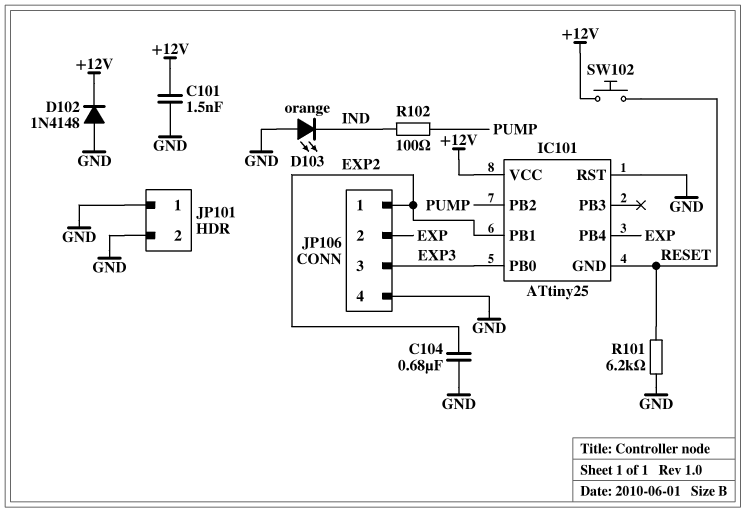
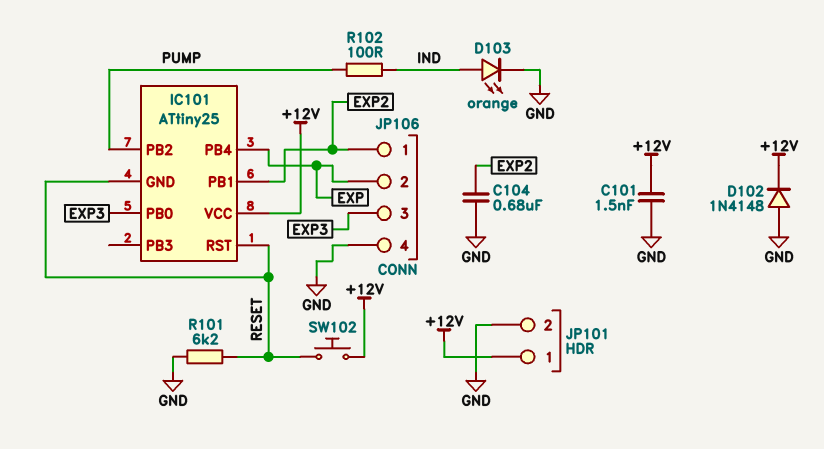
D103: LED orange (A GND, K IND) -> LED orange (A IND, K GND)
IC101 pin RST: GND -> RESET
JP101 pin 1: GND -> +12V

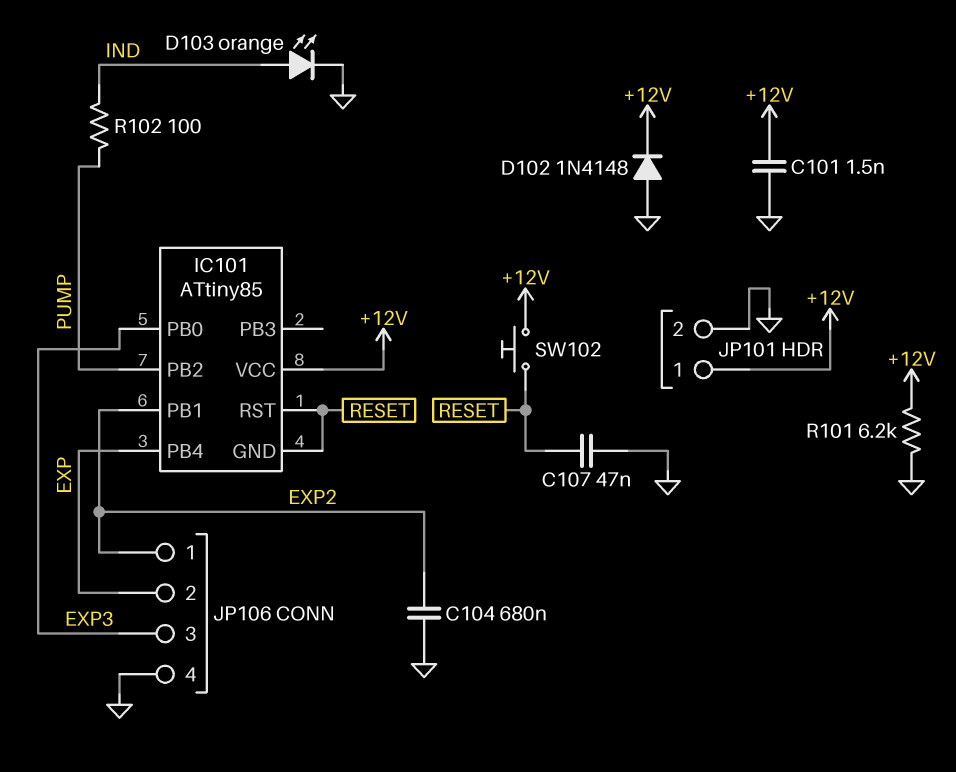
C107: none -> 47nF (GND, RESET)
IC101: ATtiny25 -> ATtiny85
R101: 6.2k (GND, RESET) -> 6.2k (+12V, GND)

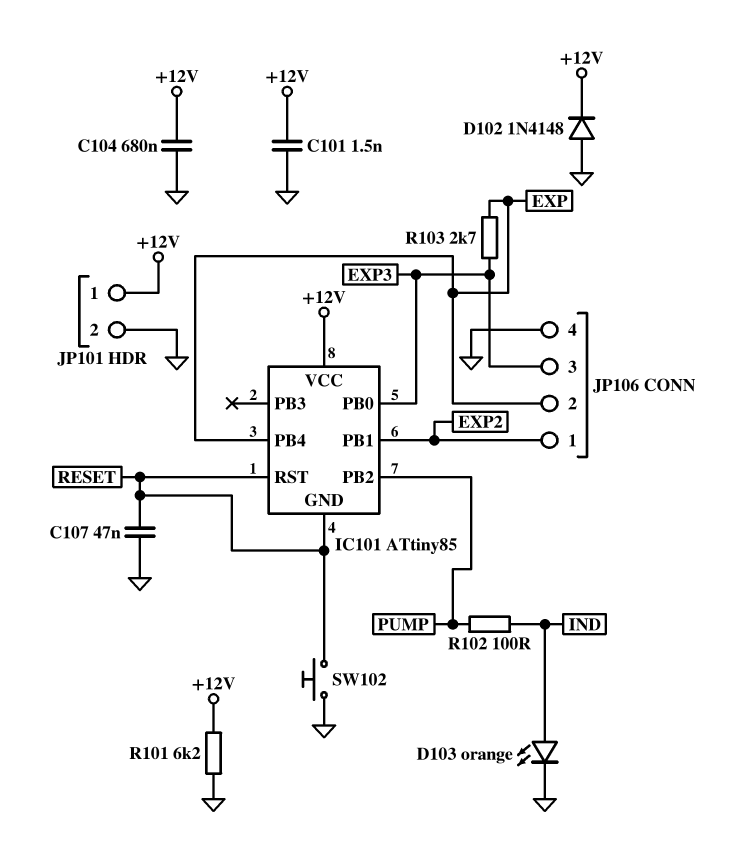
C104: 680nF (EXP2, GND) -> 680nF (+12V, GND)
R103: none -> 2.7k (EXP, EXP3)
SW102: button (+12V, RESET) -> button (GND, RESET)

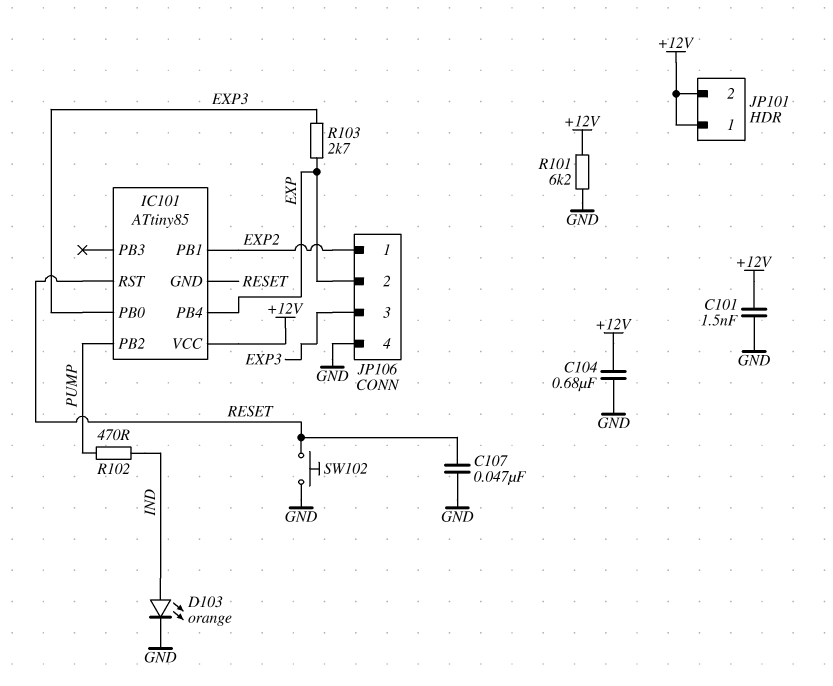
D102: diode 1N4148 (A GND, K +12V) -> none
JP101 pin 2: GND -> +12V
R102: 100 (IND, PUMP) -> 470 (IND, PUMP)

